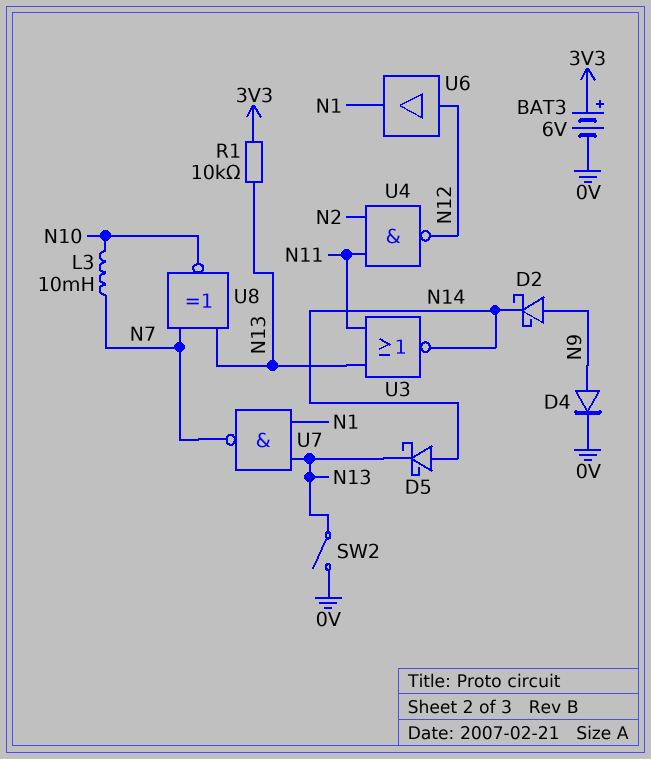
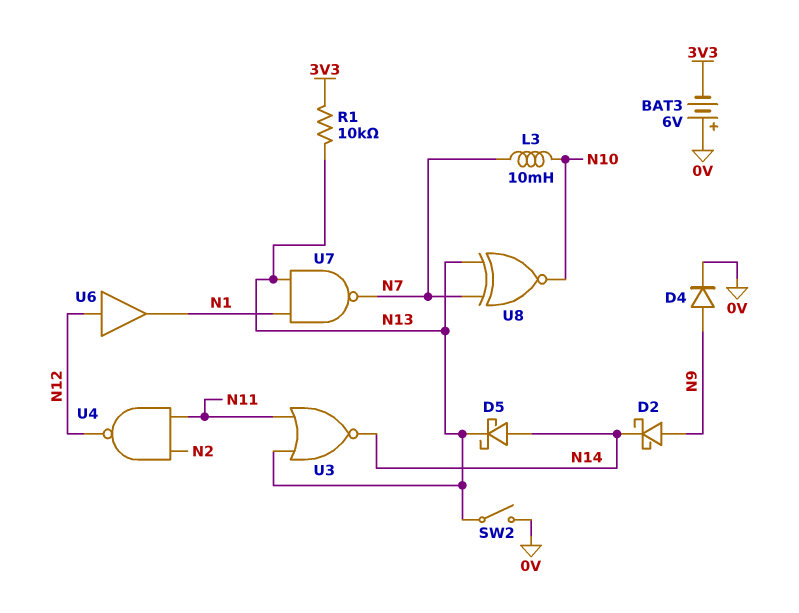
BAT3: 6V (plus 3V3, minus 0V) -> 6V (plus 0V, minus 3V3)

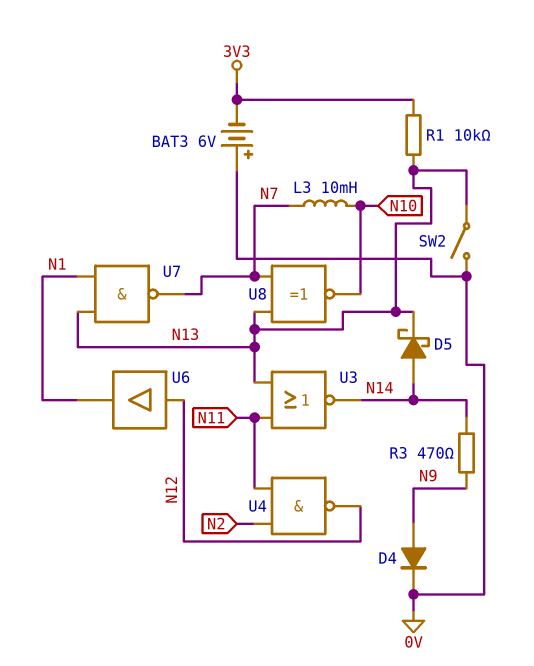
D2: schottky (A N9, K N14) -> none
R3: none -> 470 (N9, N14)

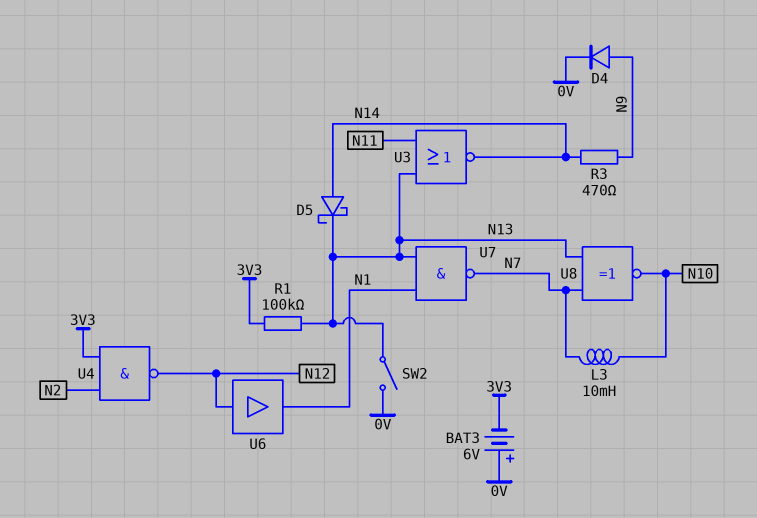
R1: 10k (3V3, N13) -> 100k (3V3, N13)
U4: NAND (in N2, in N11, out N12) -> NAND (in 3V3, in N2, out N12)

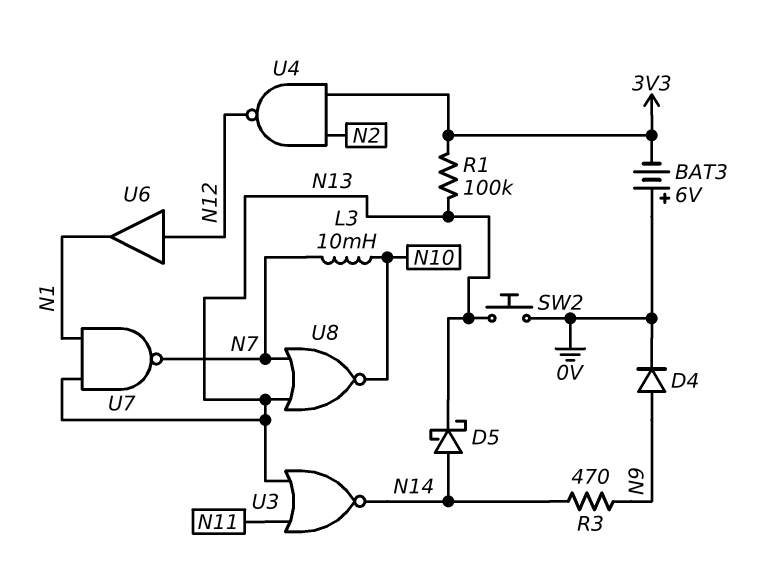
SW2: switch (0V, N13) -> button (0V, N13)
U8: XNOR (in N7, in N13, out N10) -> NOR (in N7, in N13, out N10)

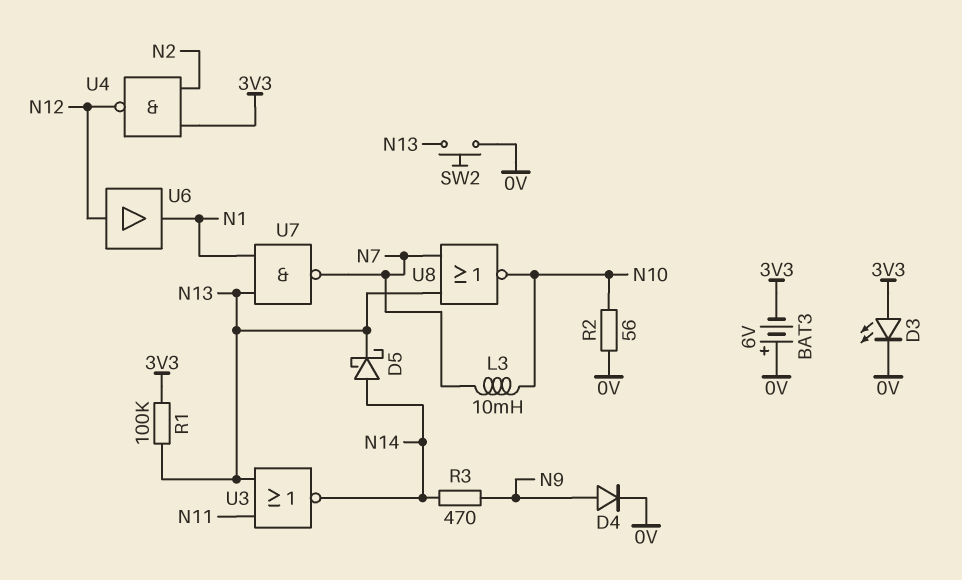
D3: none -> LED (A 3V3, K 0V)
R2: none -> 56 (0V, N10)

